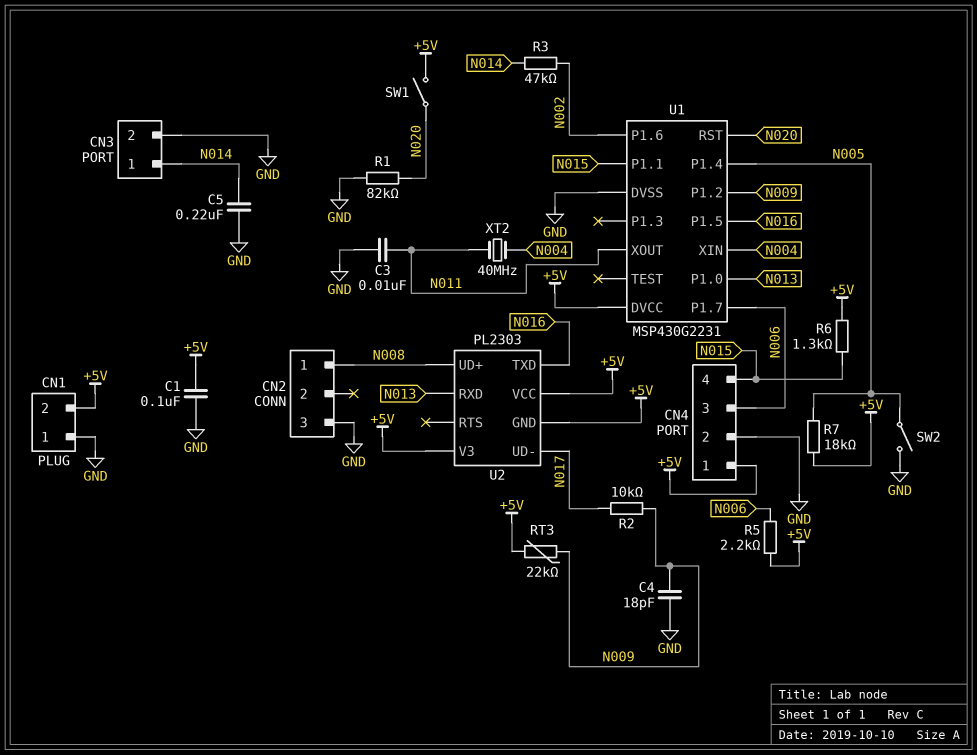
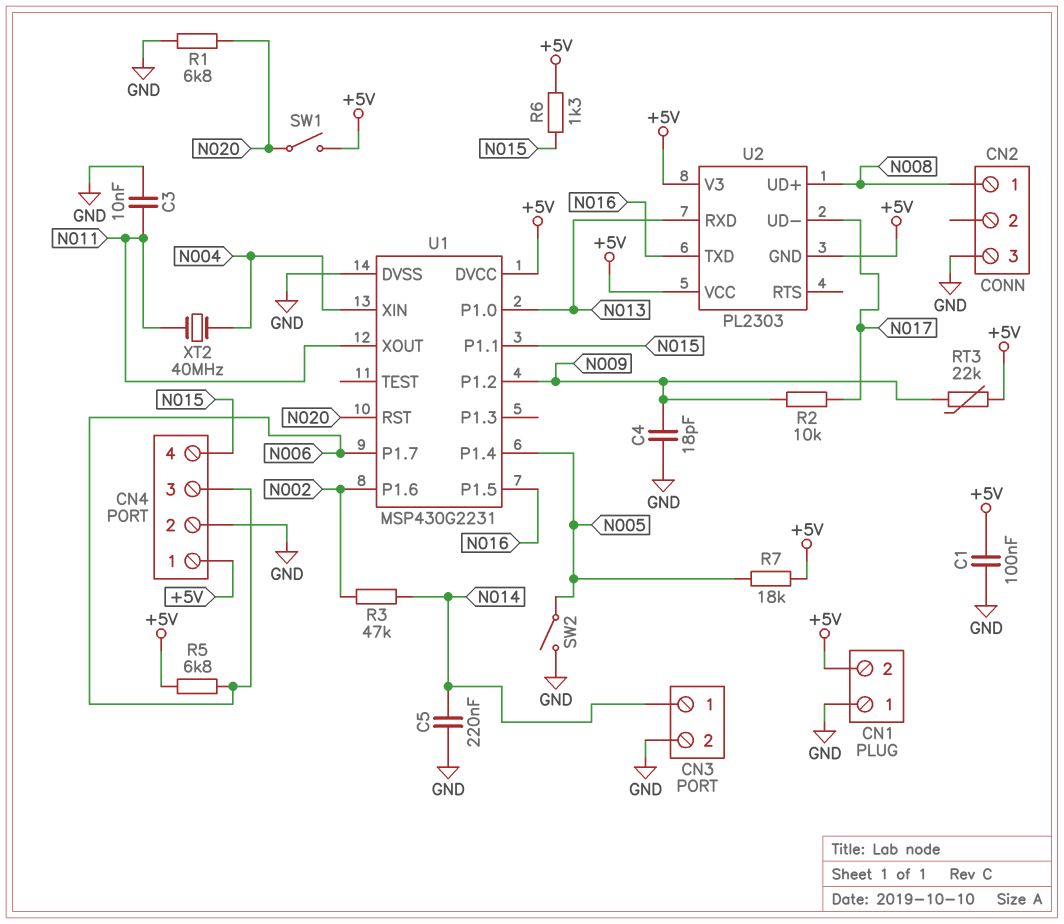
R1: 82k (GND, N020) -> 6.8k (GND, N020)
R5: 2.2k (+5V, N006) -> 6.8k (+5V, N006)

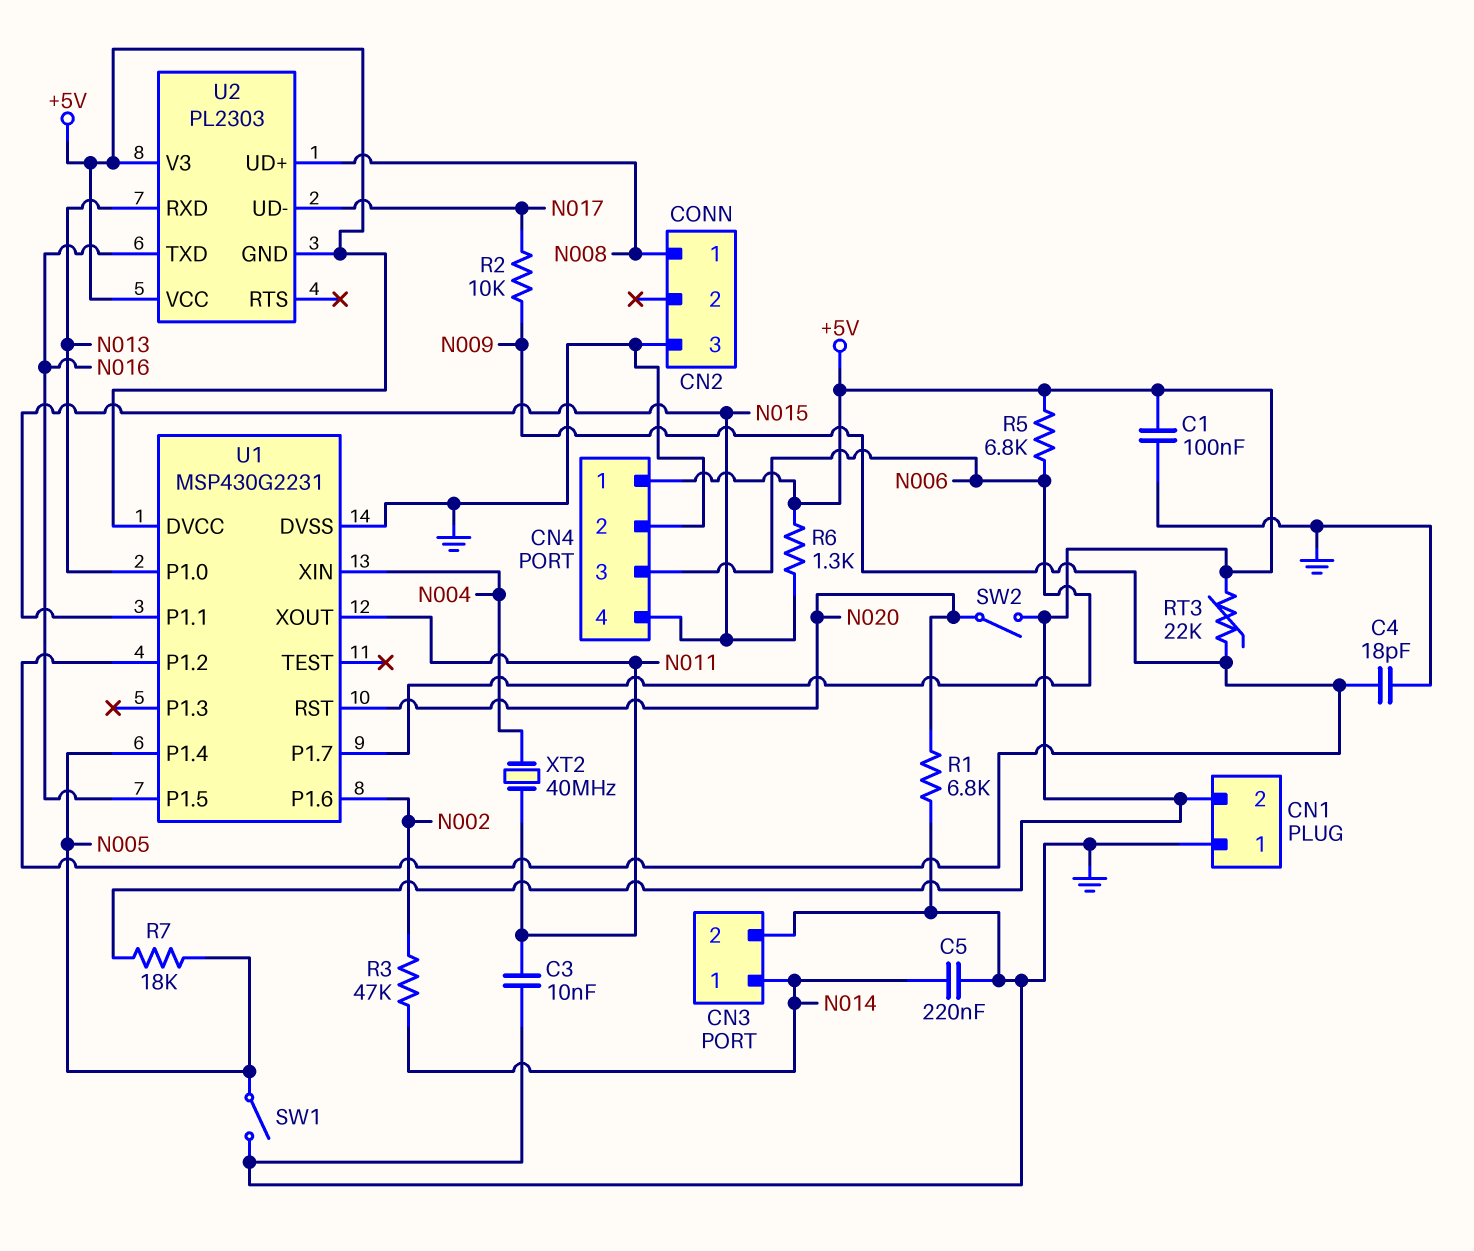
SW1: switch (+5V, N020) -> switch (GND, N005)
SW2: switch (GND, N005) -> switch (+5V, N020)

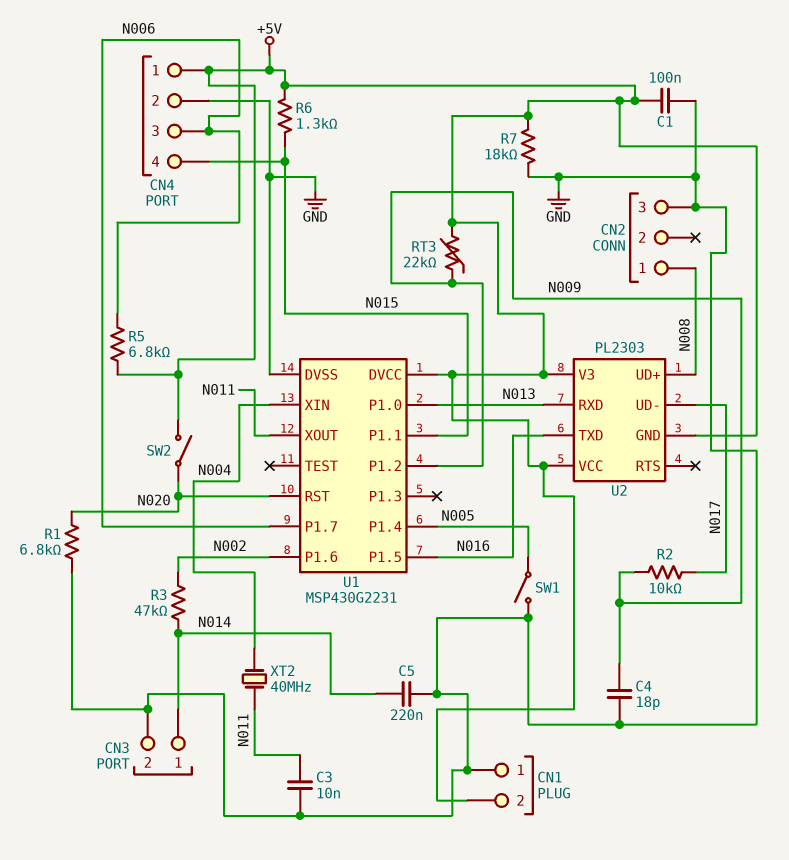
R7: 18k (+5V, N005) -> 18k (+5V, GND)

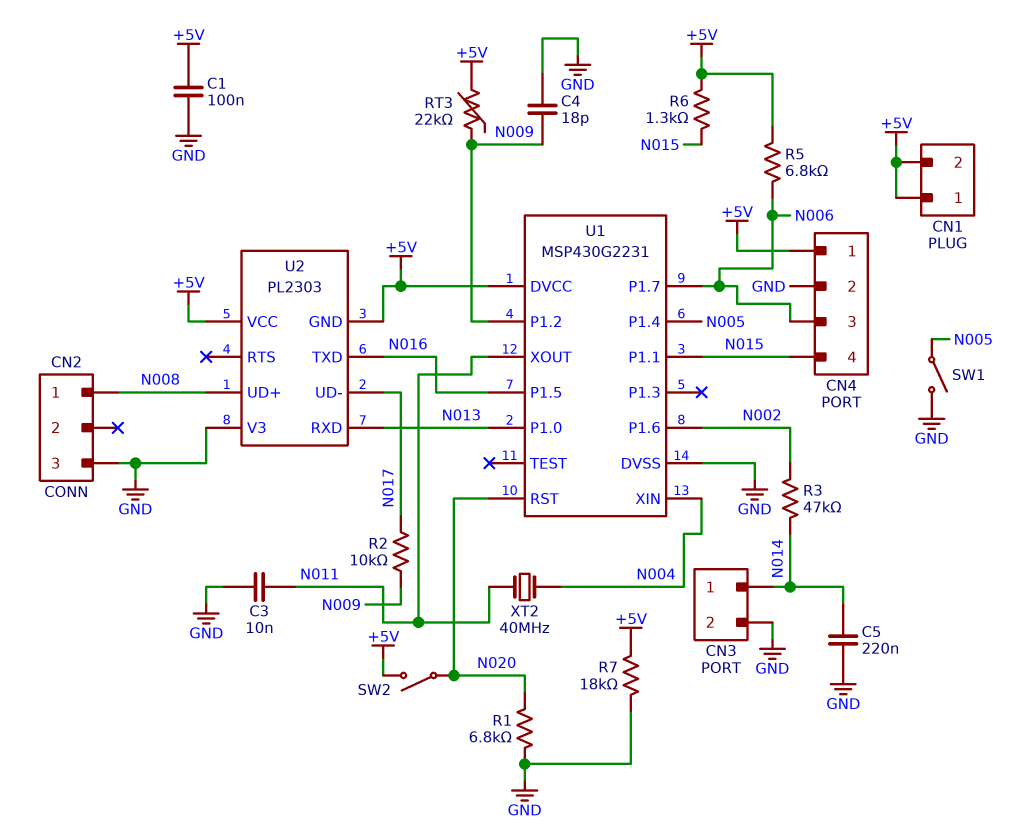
CN1 pin 1: GND -> +5V
U2 pin V3: +5V -> GND

